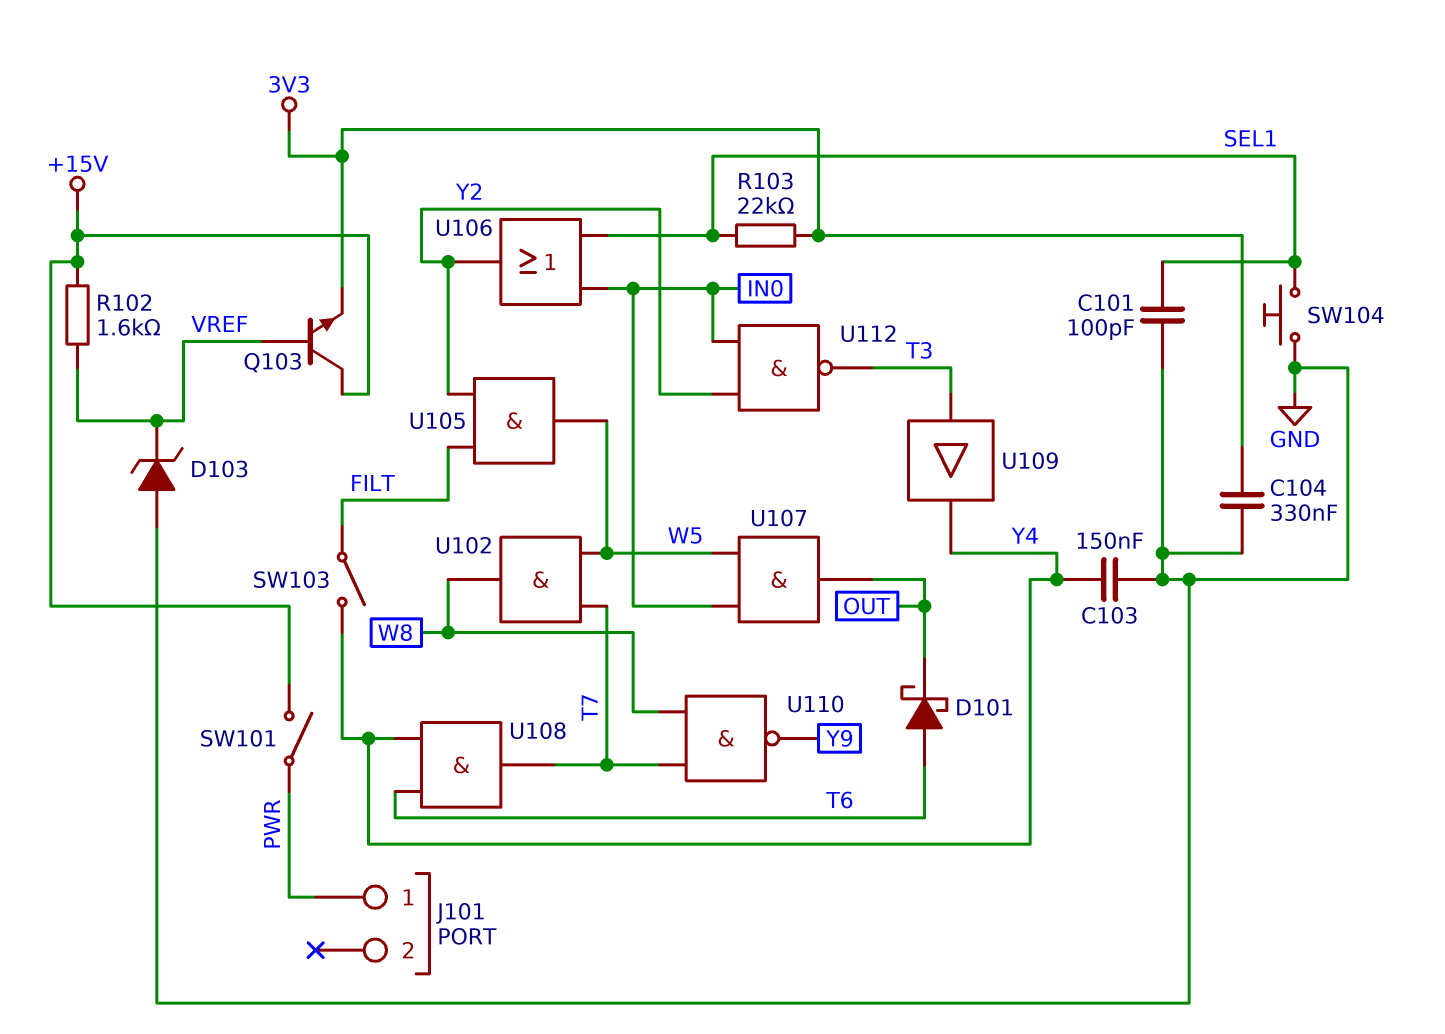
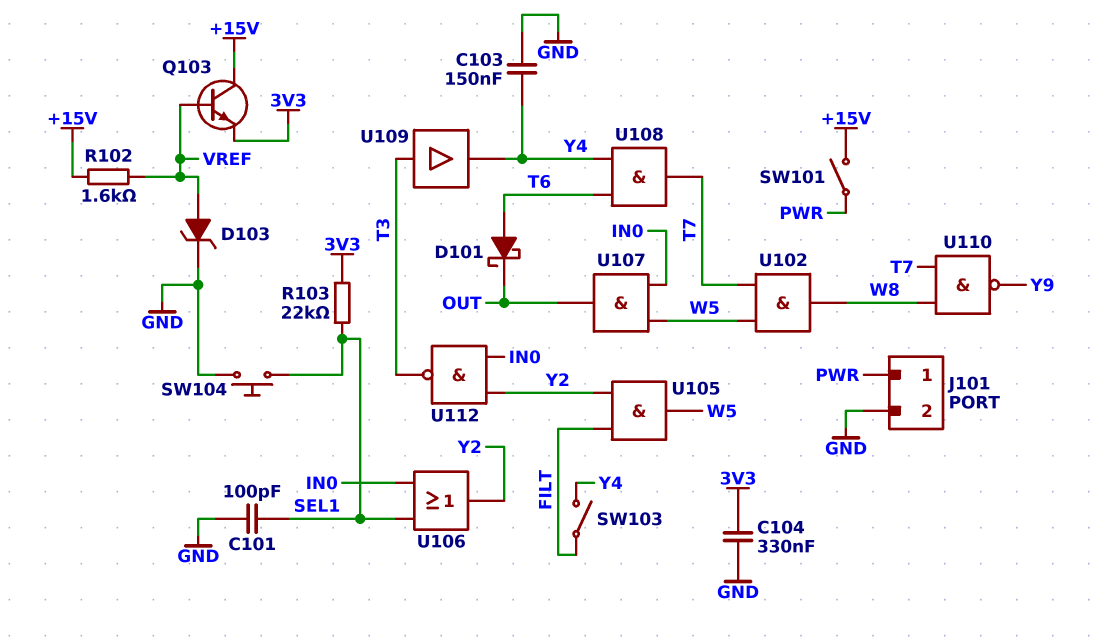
D103: zener (A GND, K VREF) -> zener (A VREF, K GND)
J101 pin 2: none -> GND

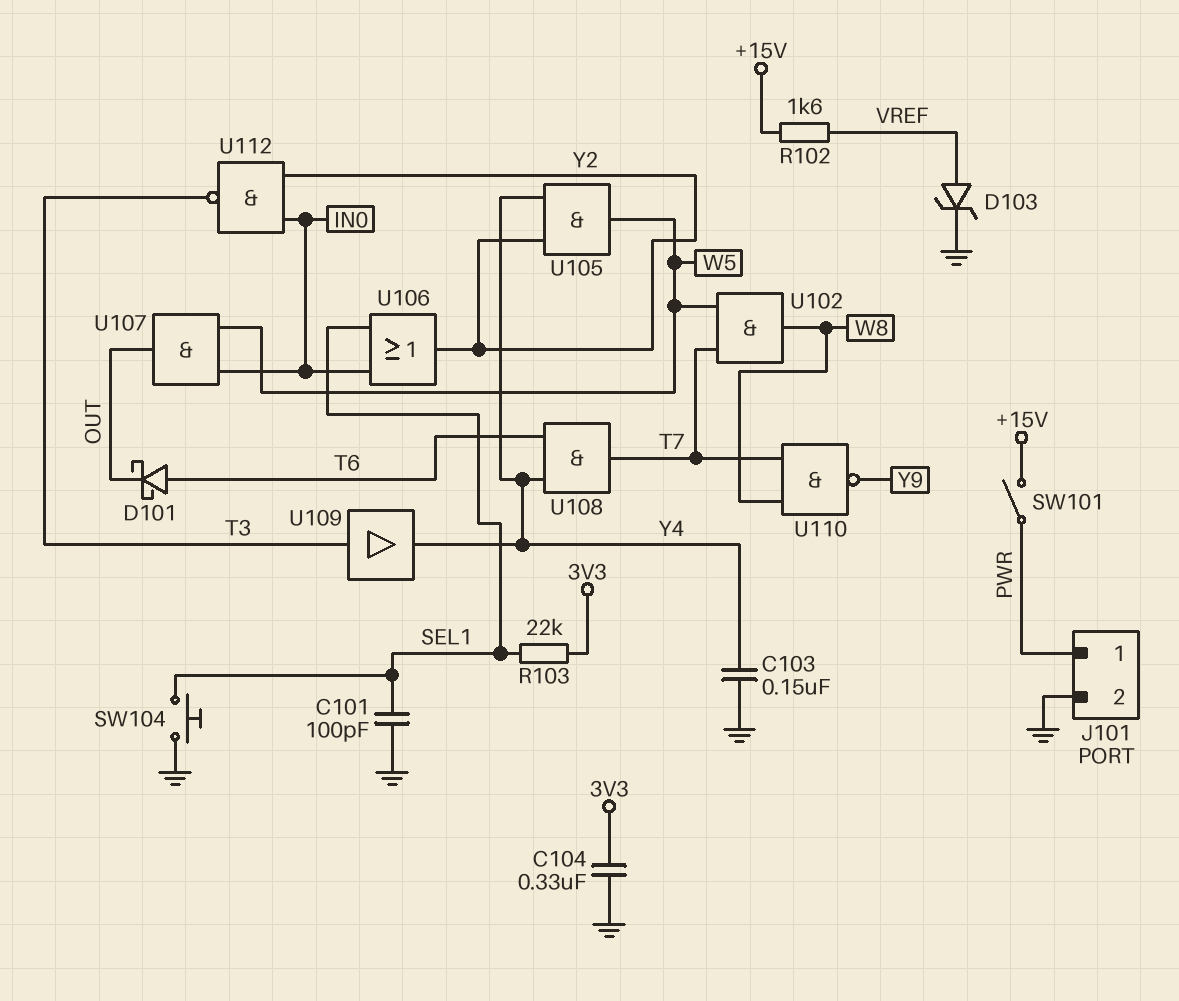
Q103: NPN (B VREF, C +15V, E 3V3) -> none
SW103: switch (FILT, Y4) -> none
U105: AND (in FILT, in Y2, out W5) -> AND (in Y2, in Y4, out W5)

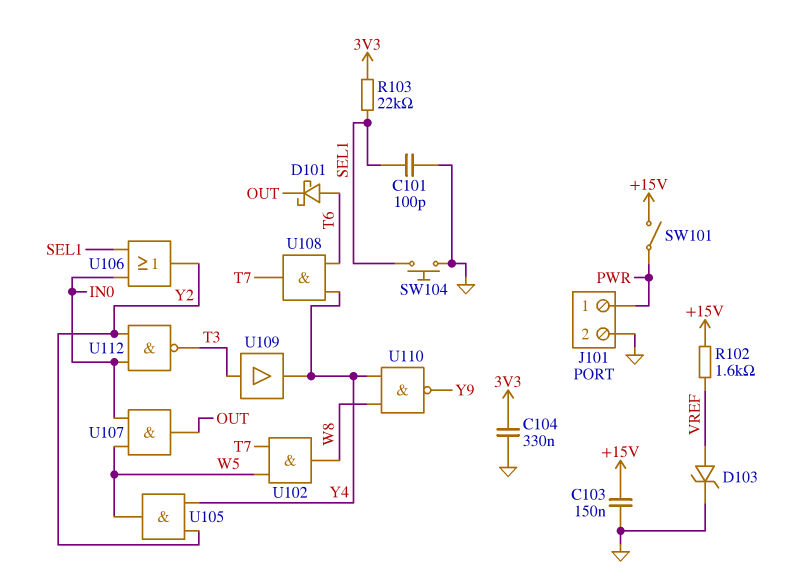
C103: 150nF (GND, Y4) -> 150nF (+15V, GND)
U110: NAND (in T7, in W8, out Y9) -> NAND (in W8, in Y4, out Y9)

